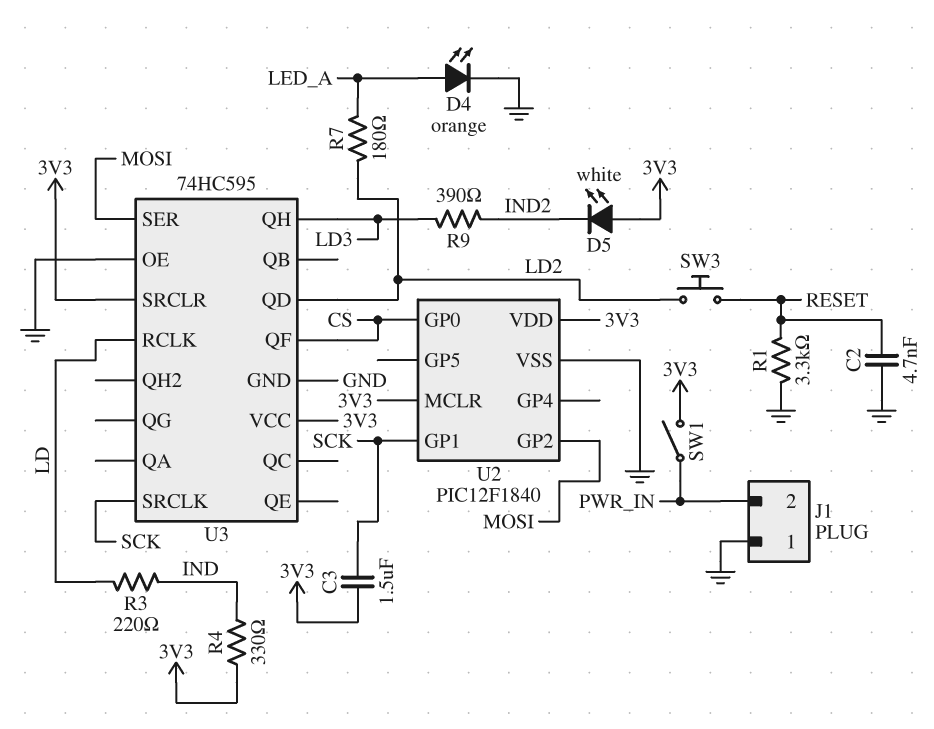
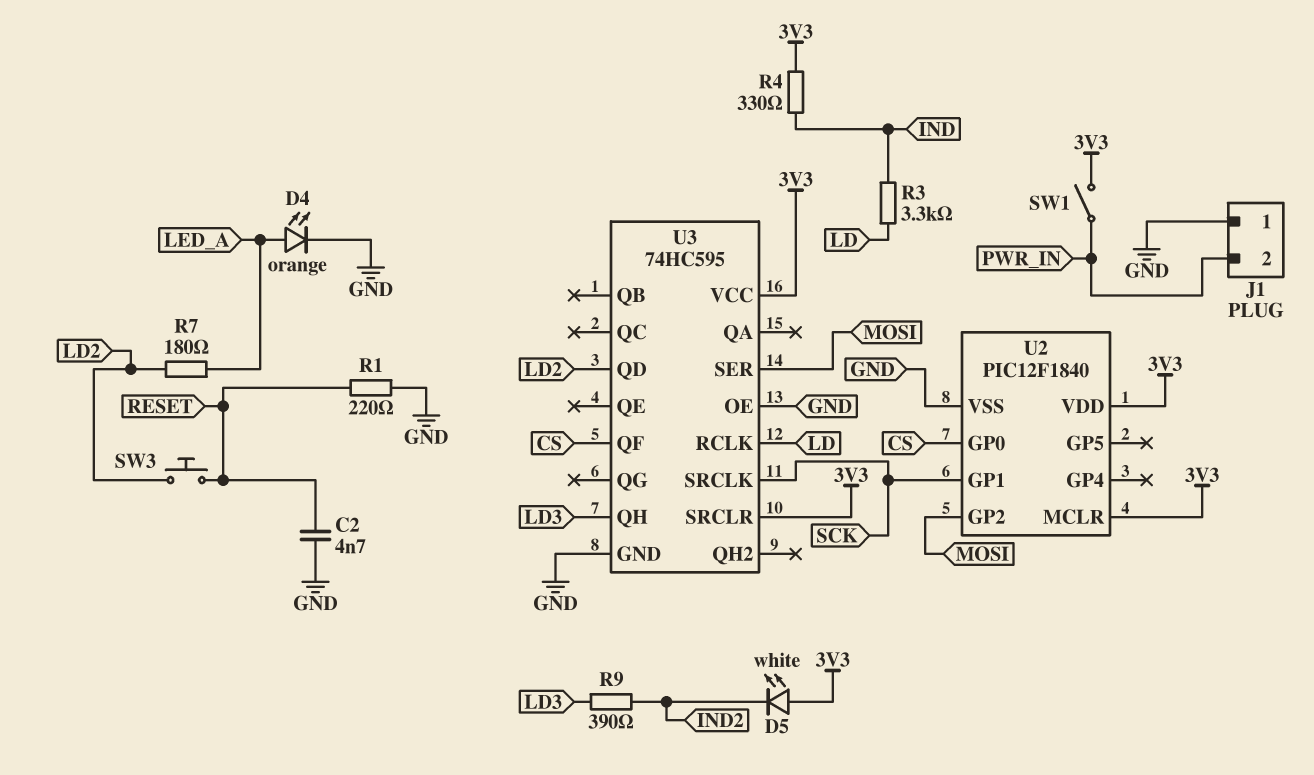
C3: 1.5uF (3V3, SCK) -> none
R1: 3.3k (GND, RESET) -> 220 (GND, RESET)
R3: 220 (IND, LD) -> 3.3k (IND, LD)

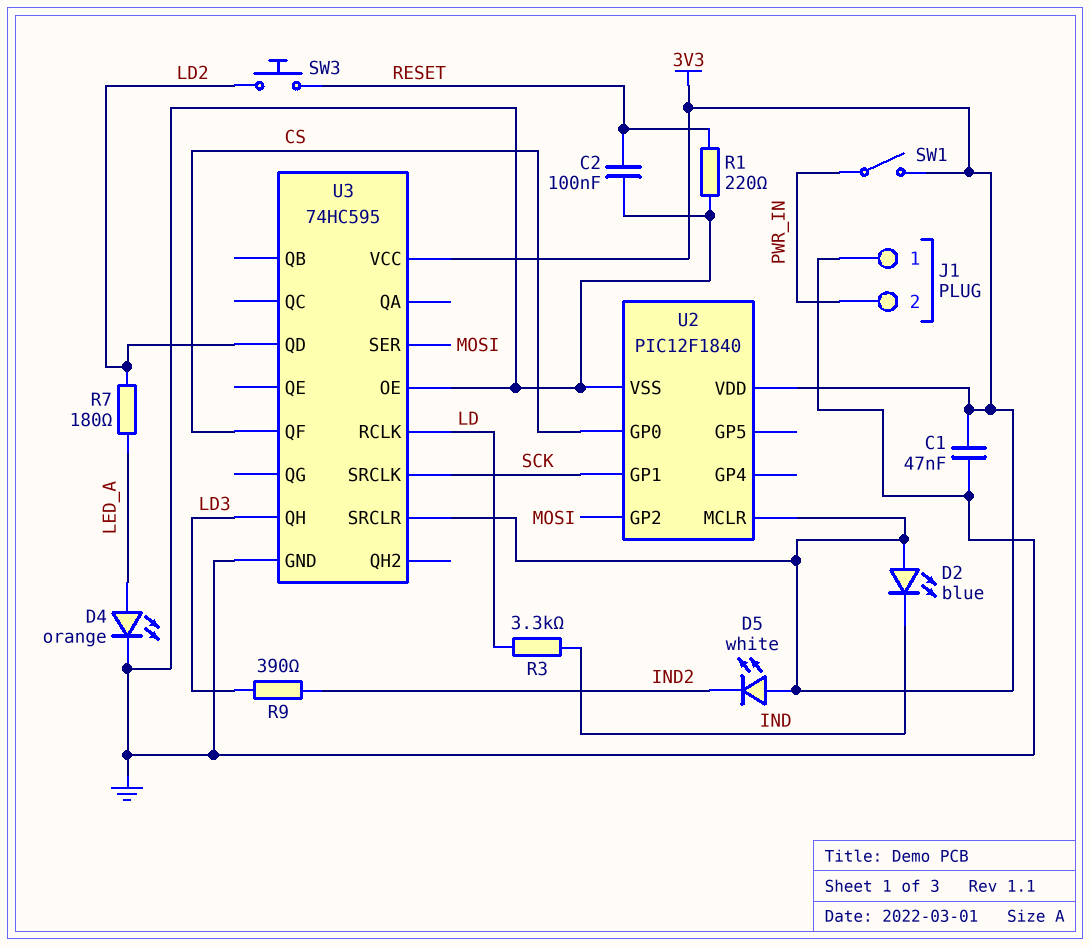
C1: none -> 47nF (3V3, GND)
C2: 4.7nF (GND, RESET) -> 100nF (GND, RESET)
D2: none -> LED blue (A 3V3, K IND)
R4: 330 (3V3, IND) -> none

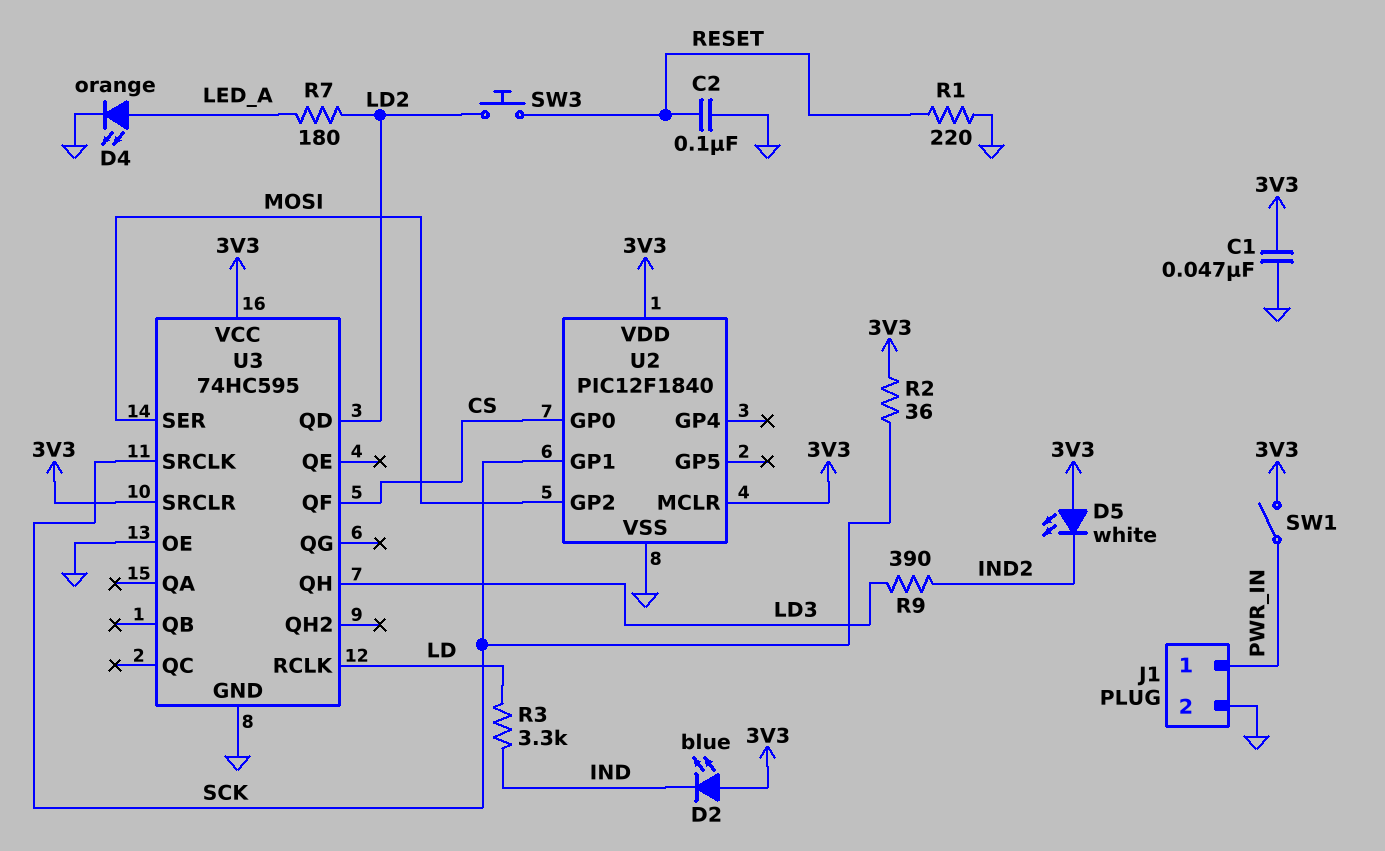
J1 pin 1: GND -> PWR_IN
J1 pin 2: PWR_IN -> GND
R2: none -> 36 (3V3, SCK)

